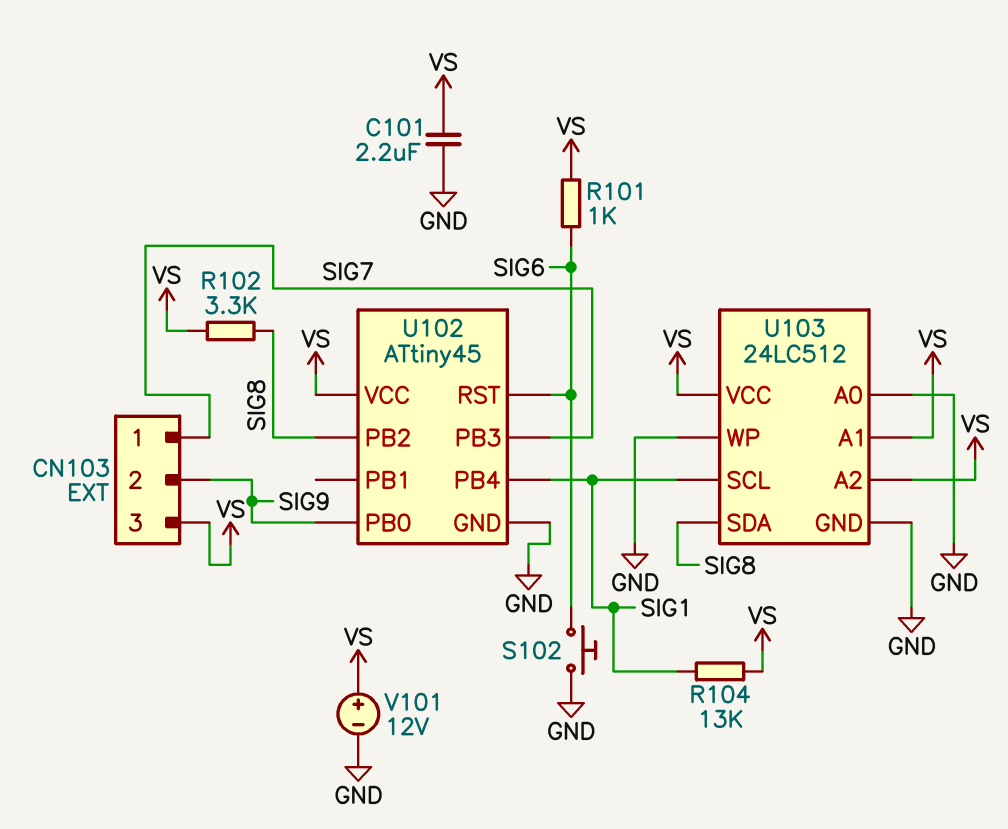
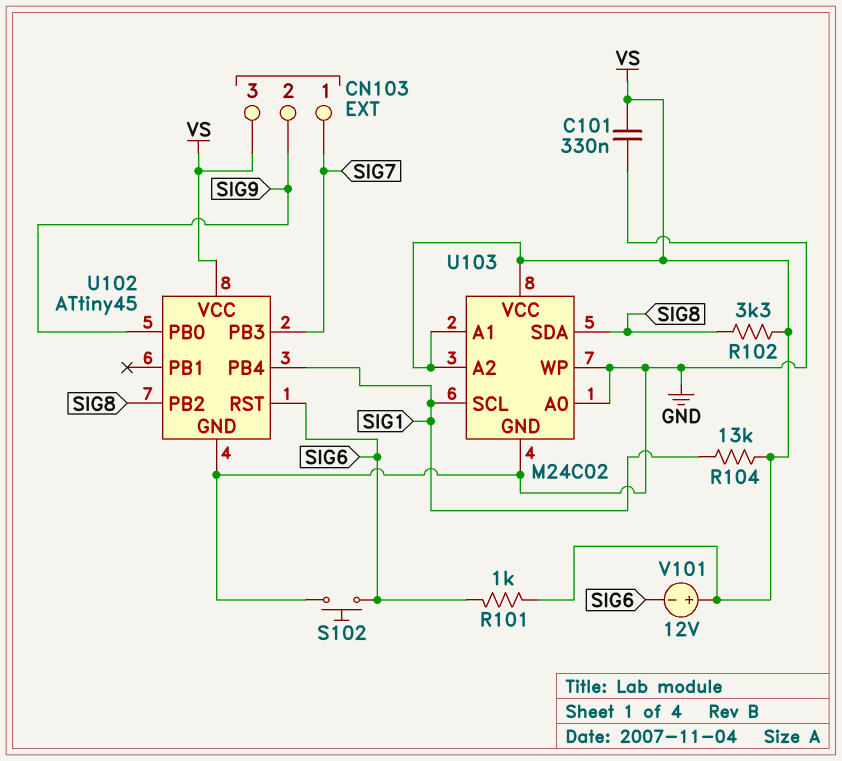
C101: 2.2uF (GND, VS) -> 330nF (GND, VS)
U103: 24LC512 -> M24C02
V101: 12V (plus VS, minus GND) -> 12V (plus VS, minus SIG6)

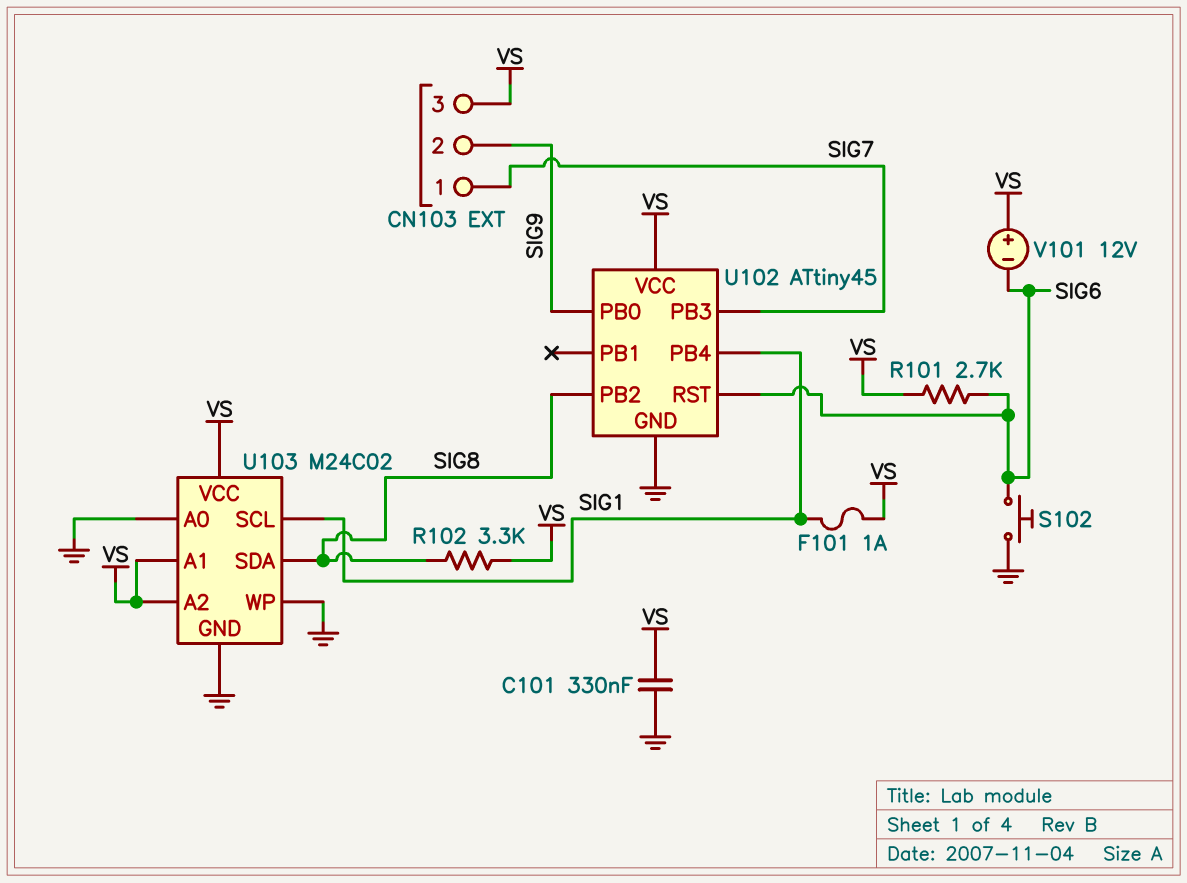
F101: none -> 1A (SIG1, VS)
R101: 1k (SIG6, VS) -> 2.7k (SIG6, VS)
R104: 13k (SIG1, VS) -> none

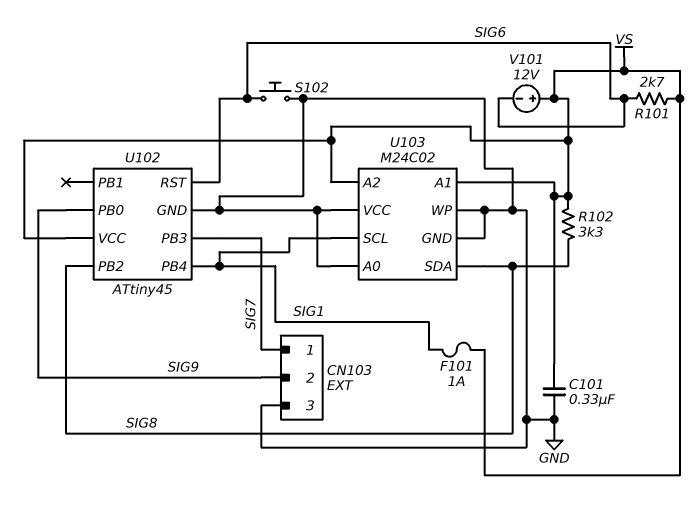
CN103 pin 3: VS -> GND
U103 pin VCC: VS -> GND

